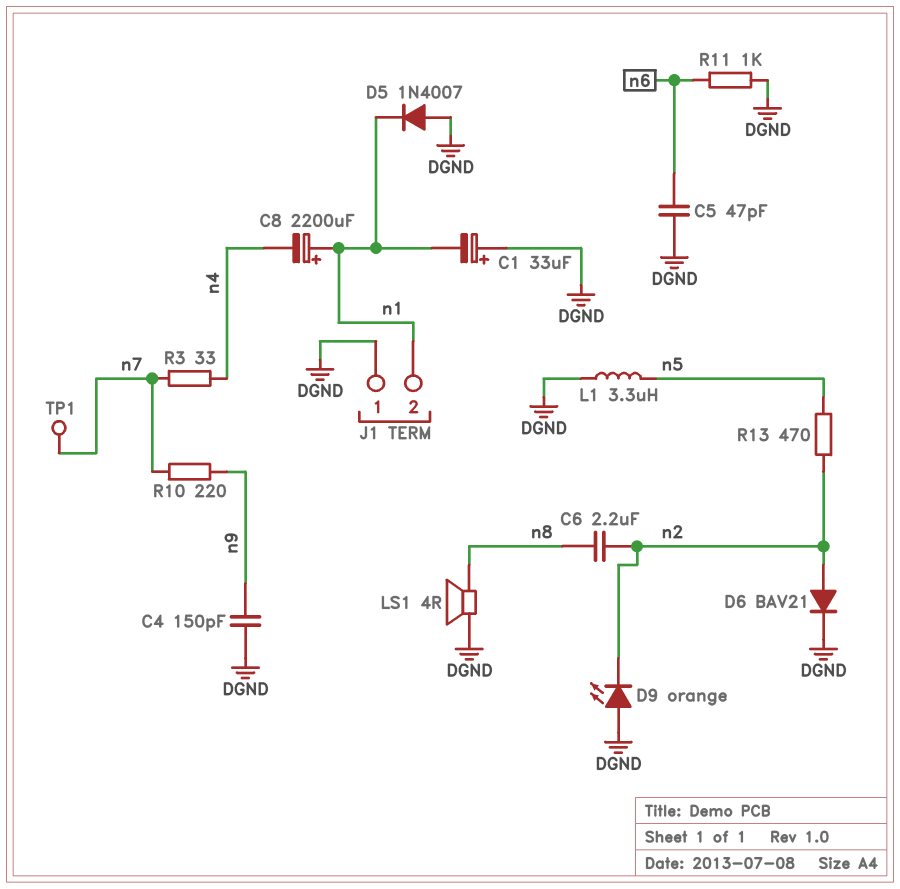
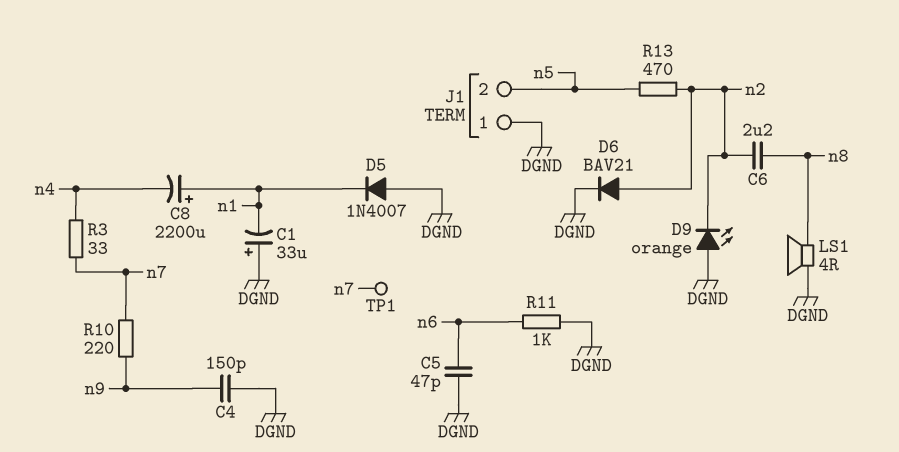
J1 pin 2: n1 -> n5
L1: 3.3uH (DGND, n5) -> none

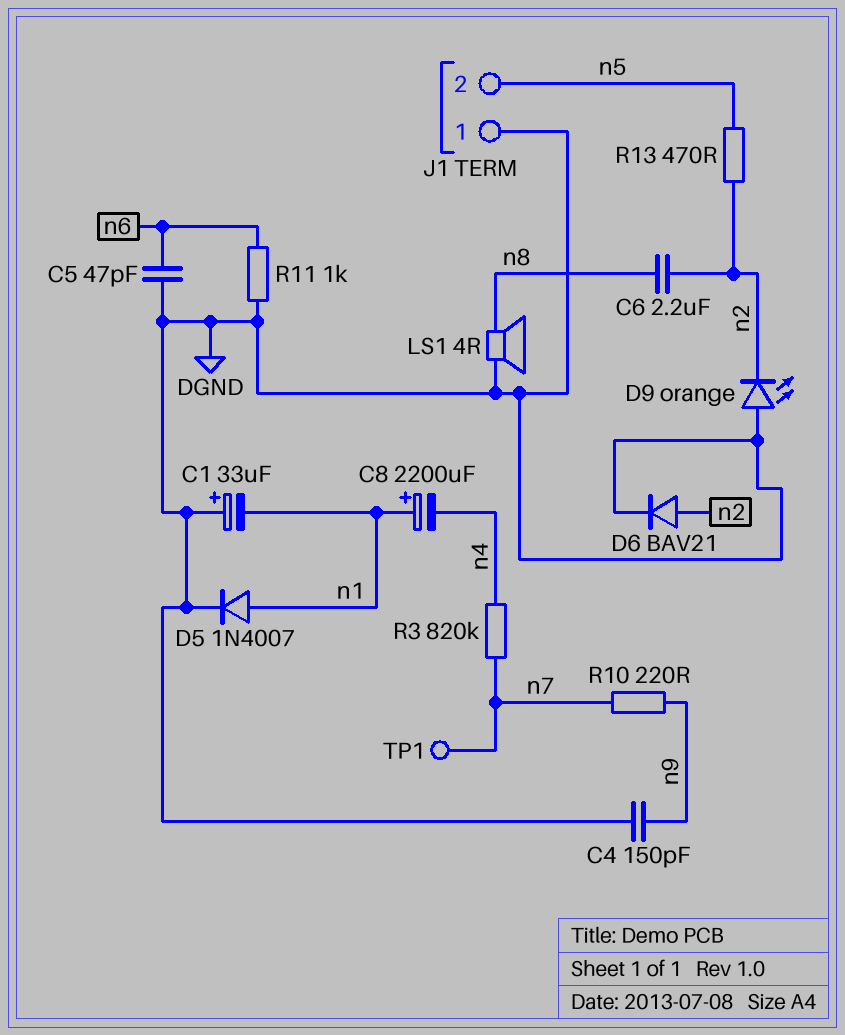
D5: diode 1N4007 (A DGND, K n1) -> diode 1N4007 (A n1, K DGND)
R3: 33 (n4, n7) -> 820k (n4, n7)

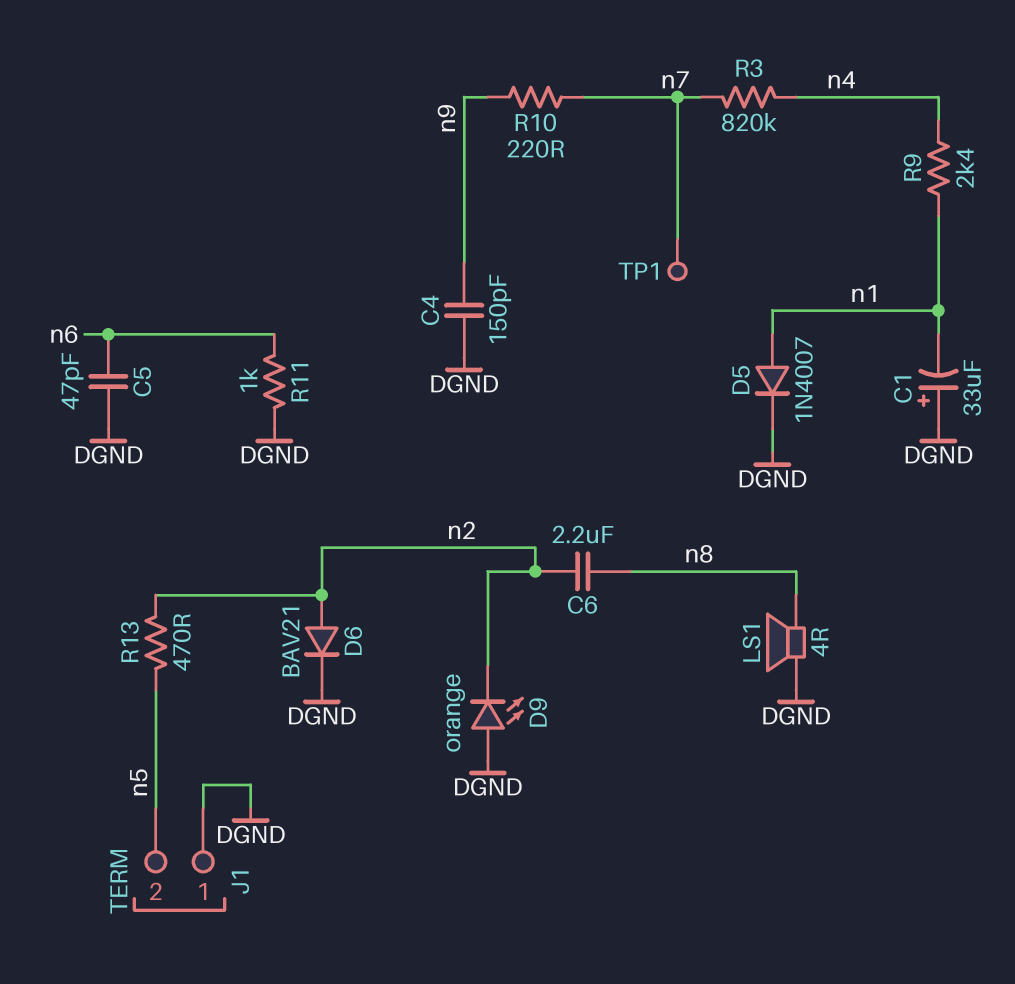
C8: 2200uF (plus n1, minus n4) -> none
R9: none -> 2.4k (n1, n4)

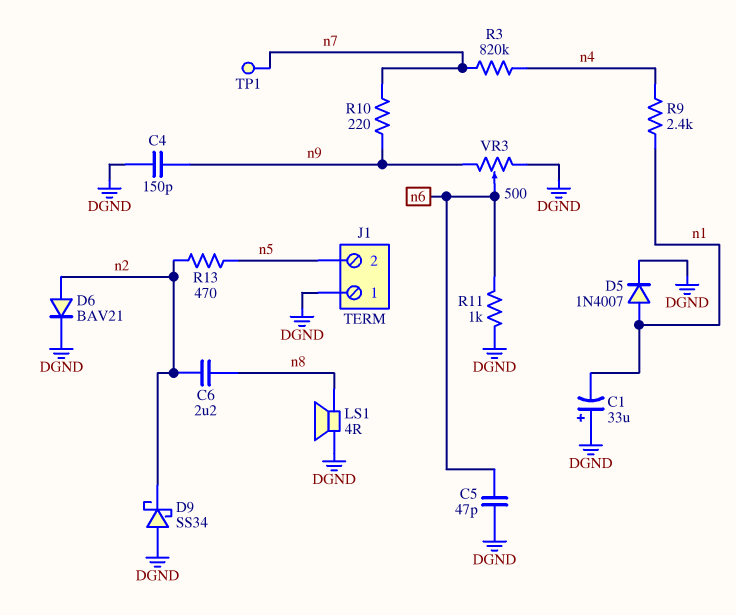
D9: LED orange (A DGND, K n2) -> schottky SS34 (A DGND, K n2)
VR3: none -> 500 (DGND, n9, wiper n6)

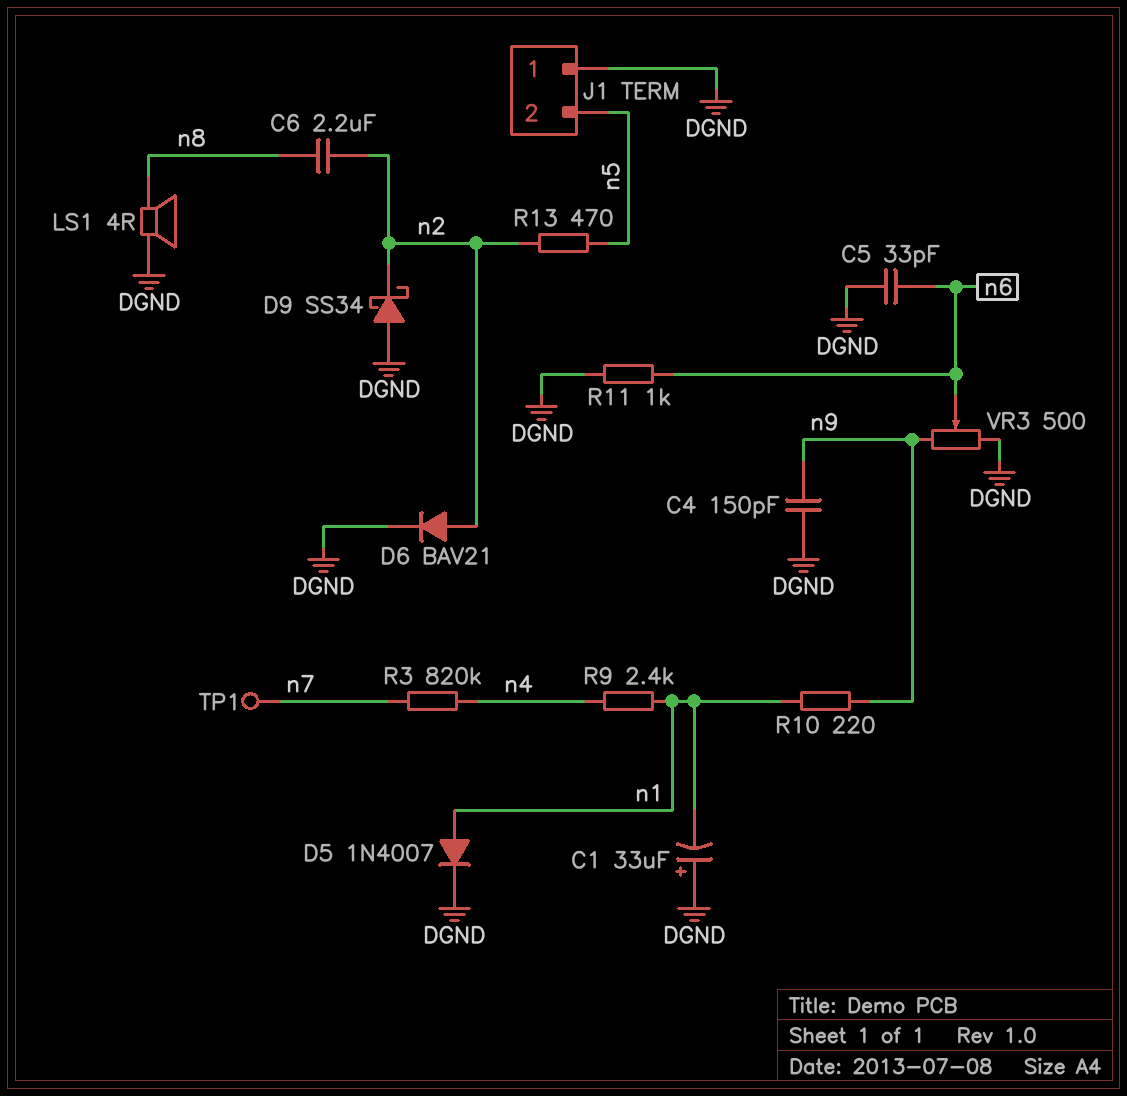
C5: 47pF (DGND, n6) -> 33pF (DGND, n6)
R10: 220 (n7, n9) -> 220 (n1, n9)

